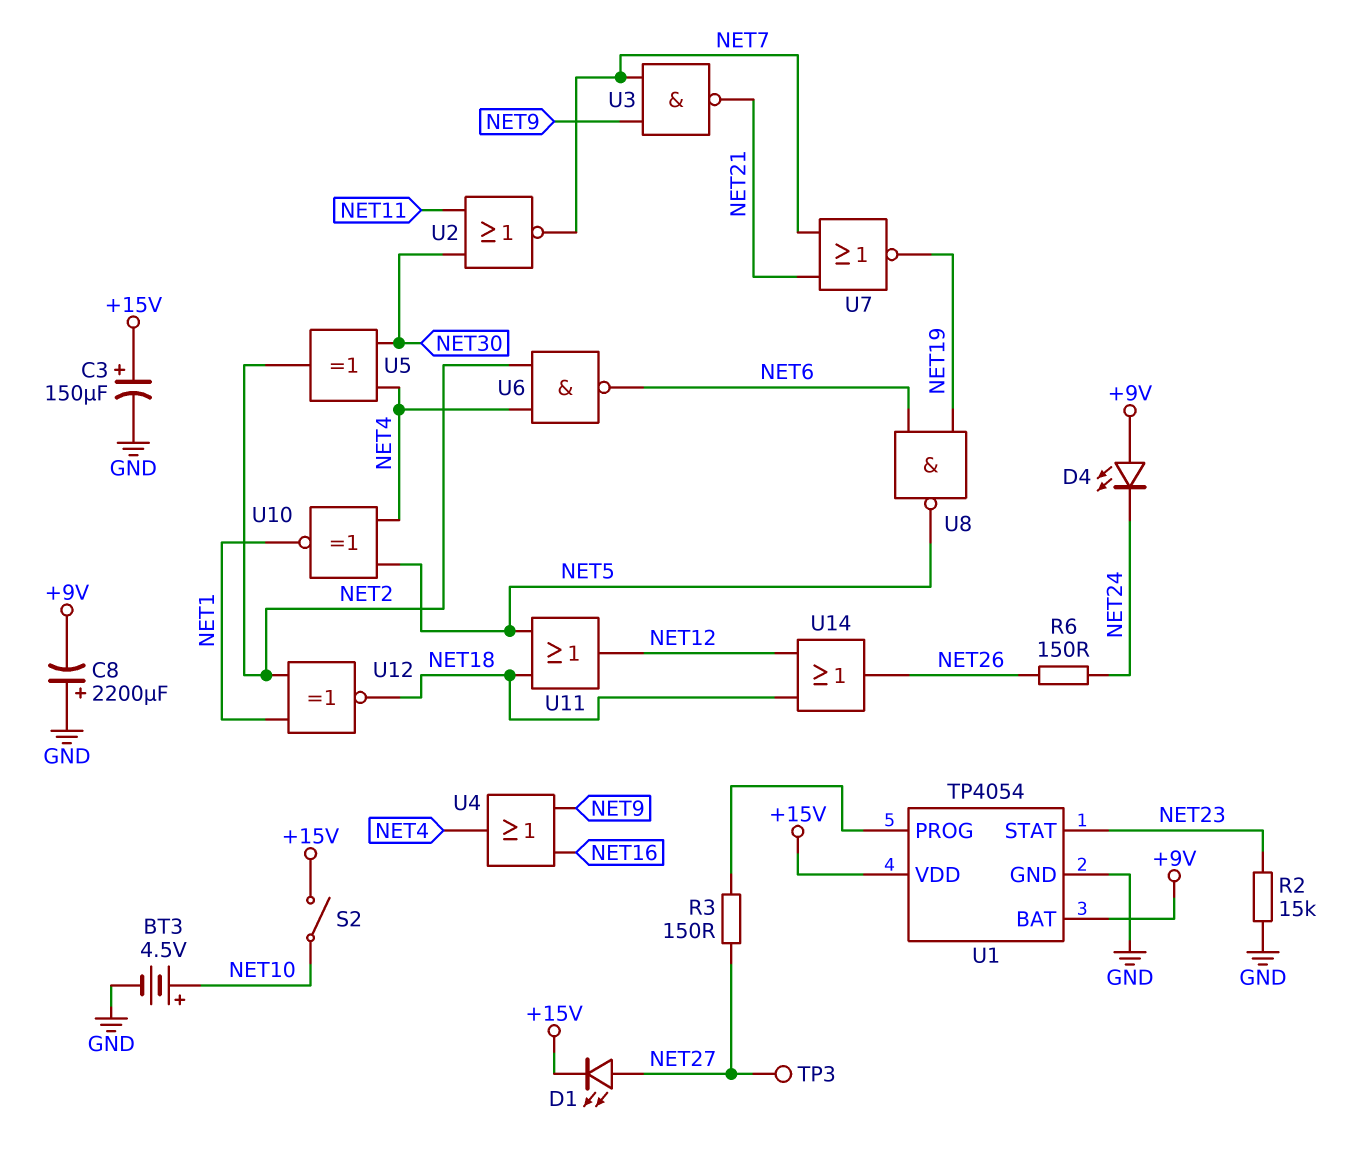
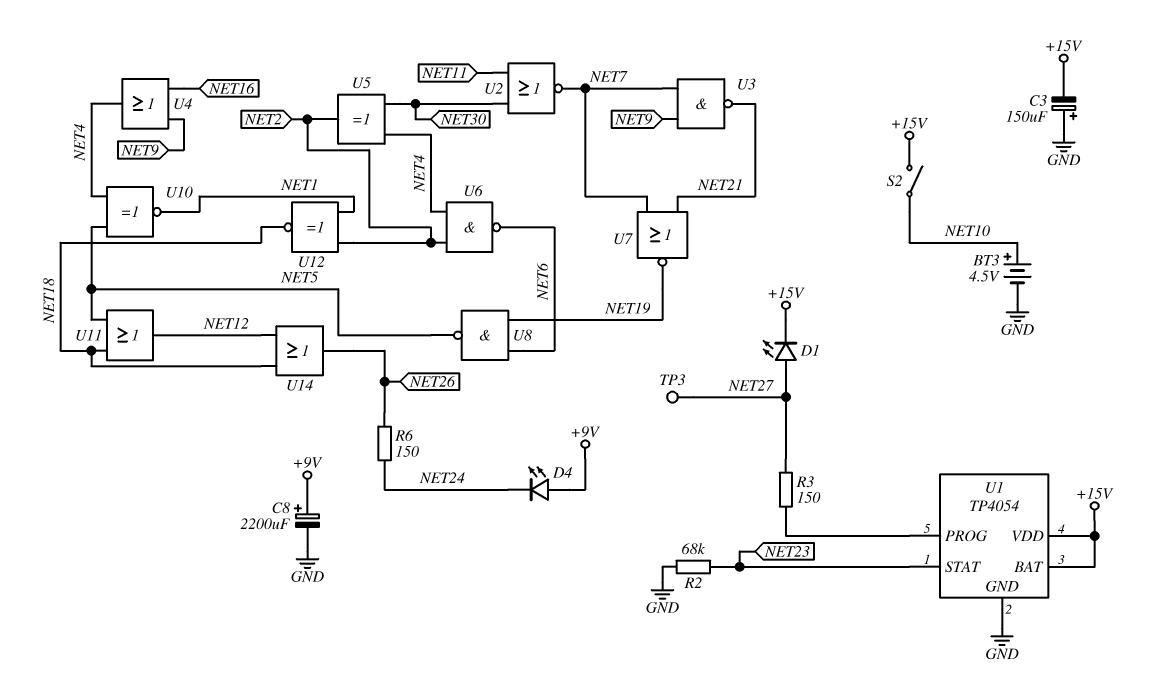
C3: 150uF (plus +15V, minus GND) -> 150uF (plus GND, minus +15V)
C8: 2200uF (plus GND, minus +9V) -> 2200uF (plus +9V, minus GND)
R2: 15k (GND, NET23) -> 68k (GND, NET23)
U1 pin BAT: +9V -> +15V

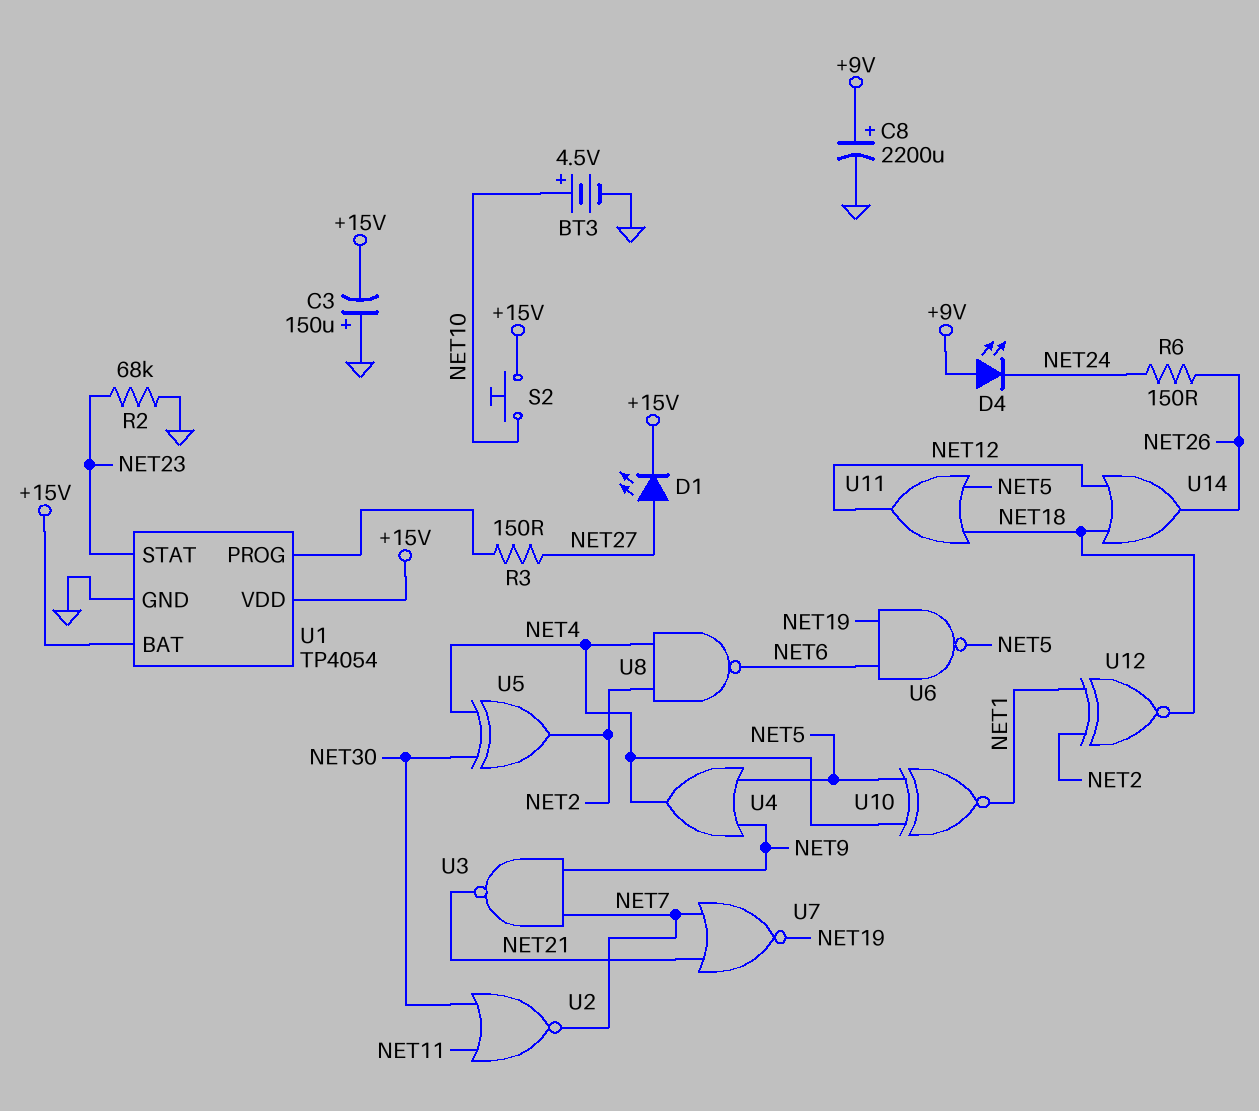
S2: switch (+15V, NET10) -> button (+15V, NET10)
TP3: test point (NET27) -> none
U4: OR (in NET9, in NET16, out NET4) -> OR (in NET5, in NET9, out NET4)
U6: NAND (in NET2, in NET4, out NET6) -> NAND (in NET6, in NET19, out NET5)
U8: NAND (in NET6, in NET19, out NET5) -> NAND (in NET2, in NET4, out NET6)

